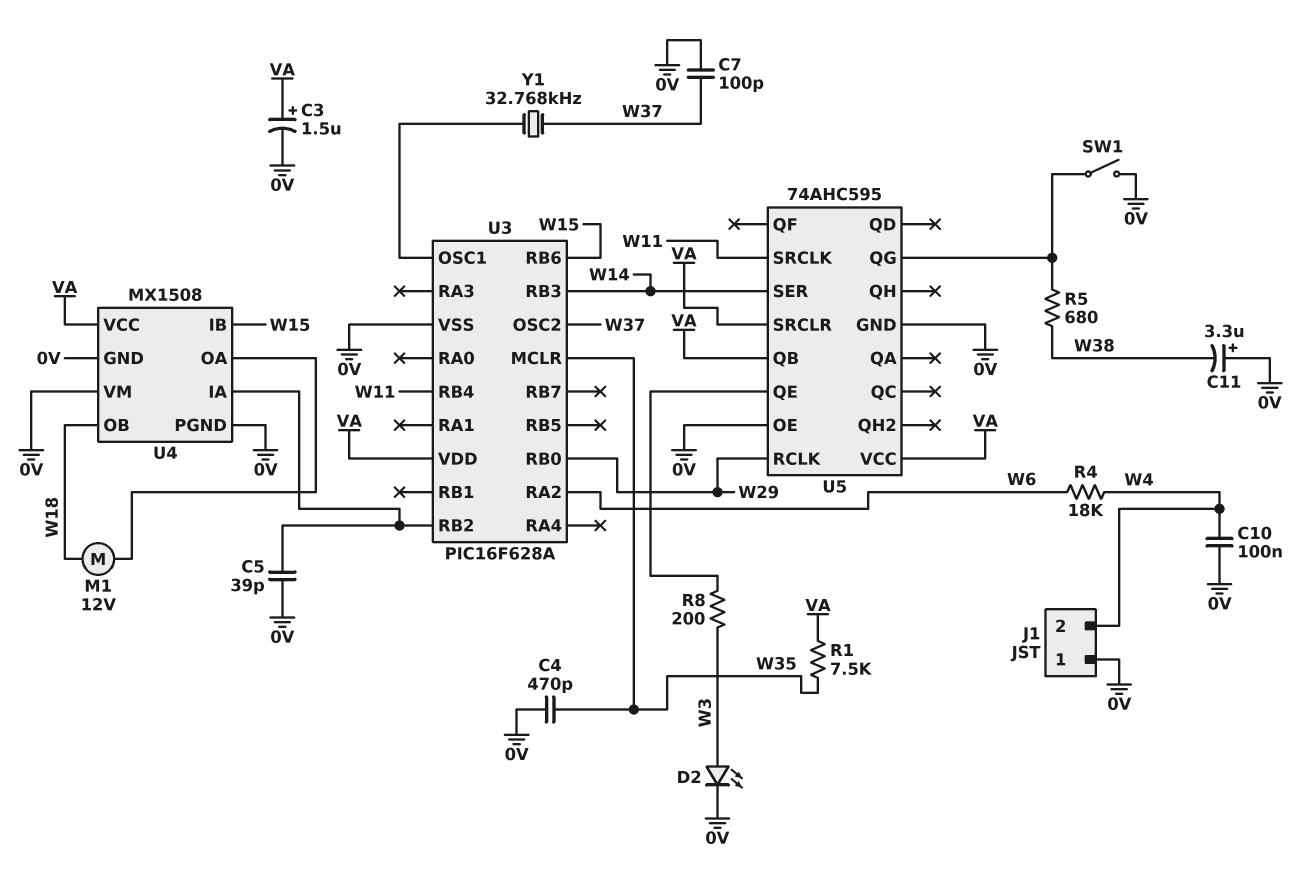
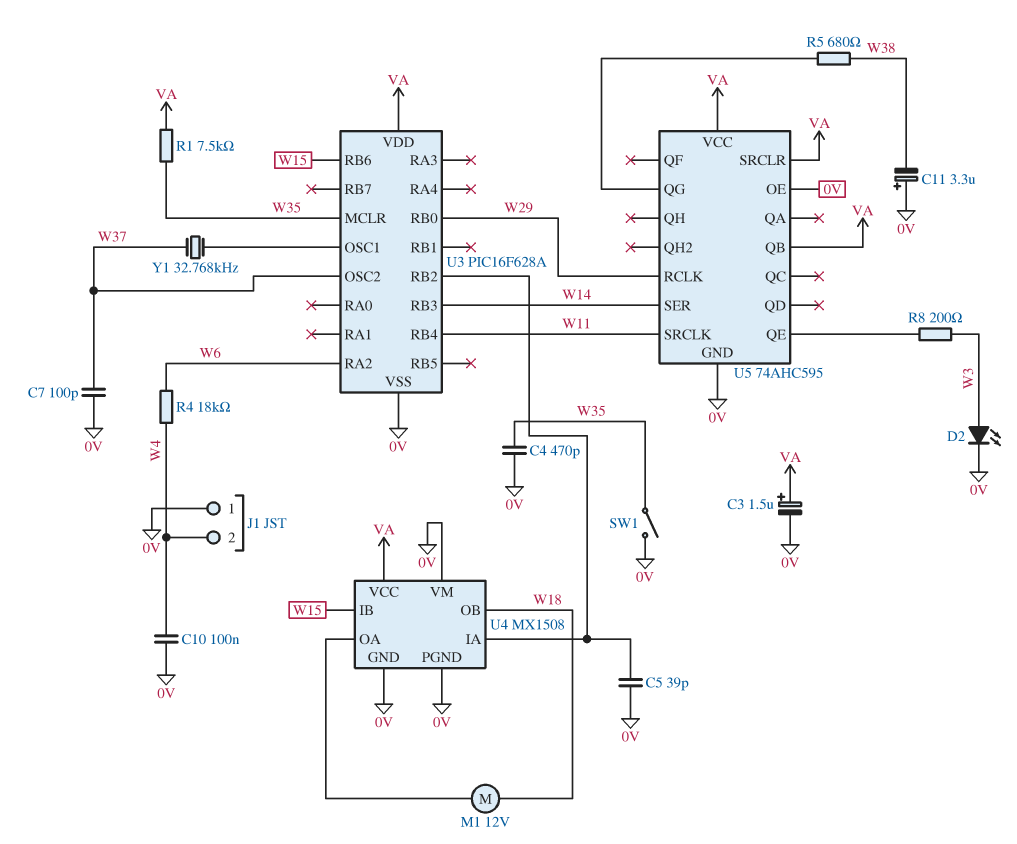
SW1: switch (0V, U5/QG) -> switch (0V, W35)

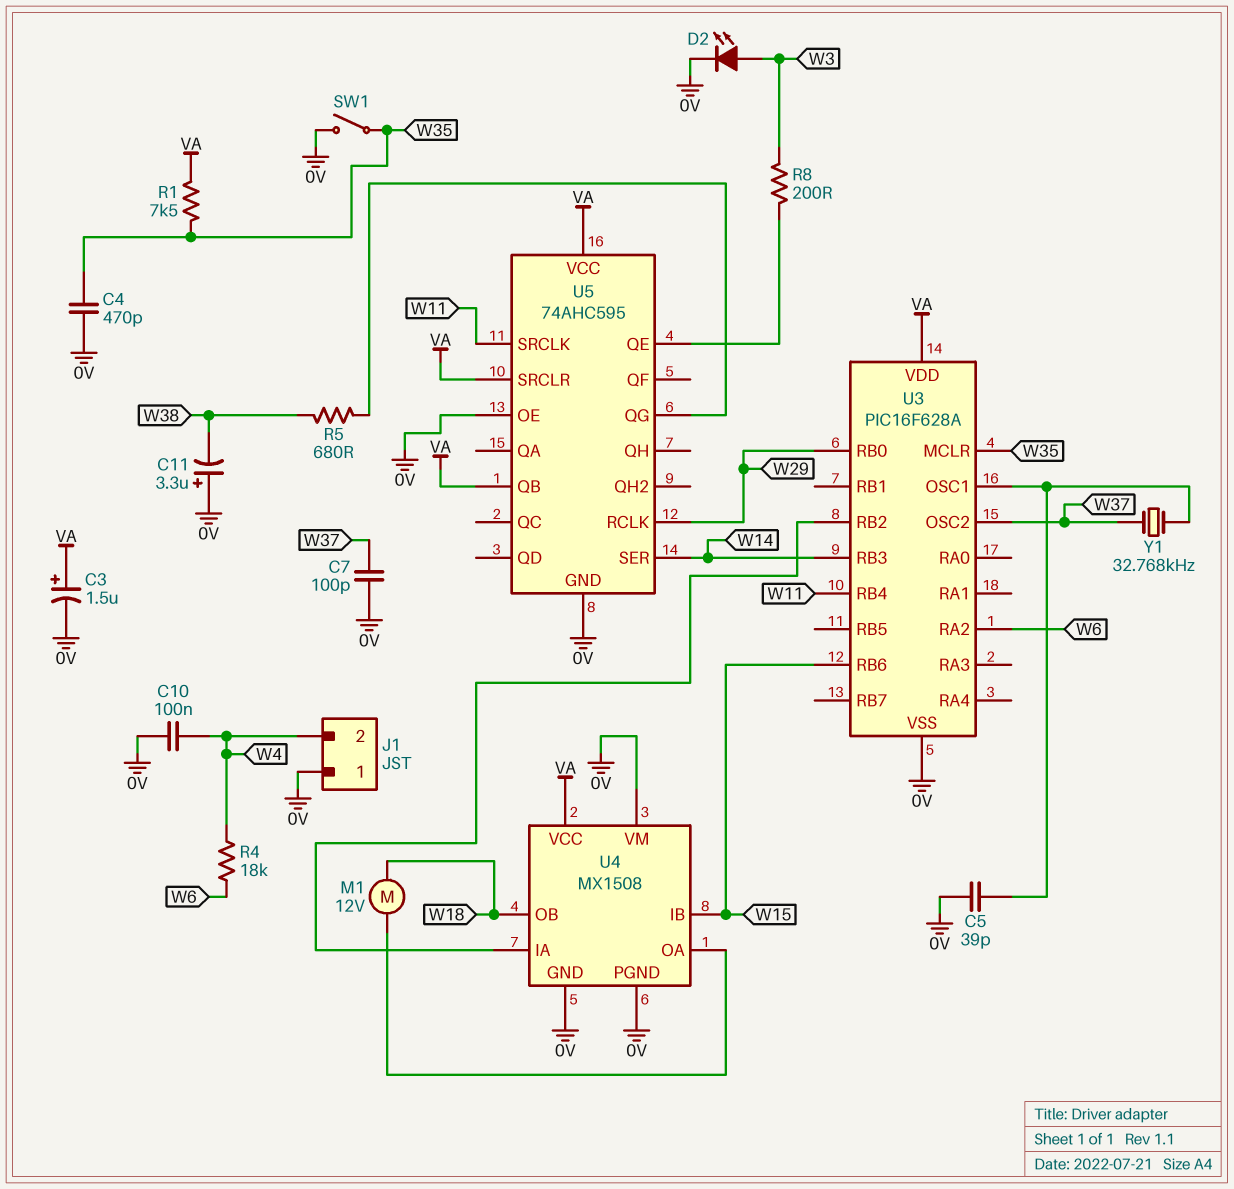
C5: 39pF (0V, U3/RB2) -> 39pF (0V, U3/OSC1)

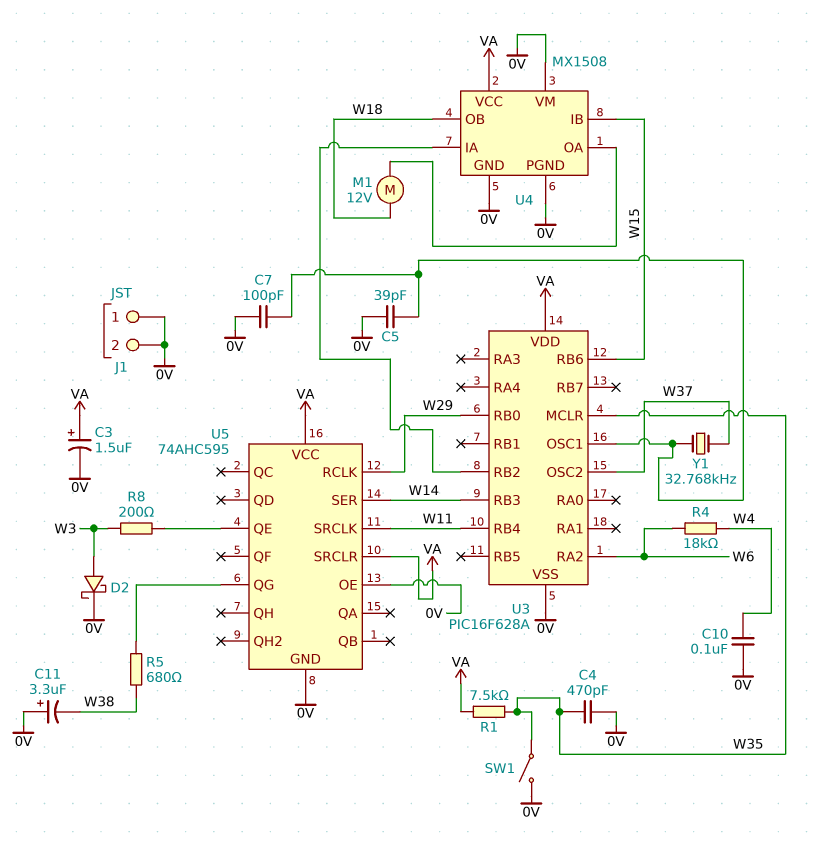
C7: 100pF (0V, W37) -> 100pF (0V, U3/OSC1)
D2: LED (A W3, K 0V) -> schottky (A W3, K 0V)
J1 pin 2: W4 -> 0V
U5 pin QB: VA -> none

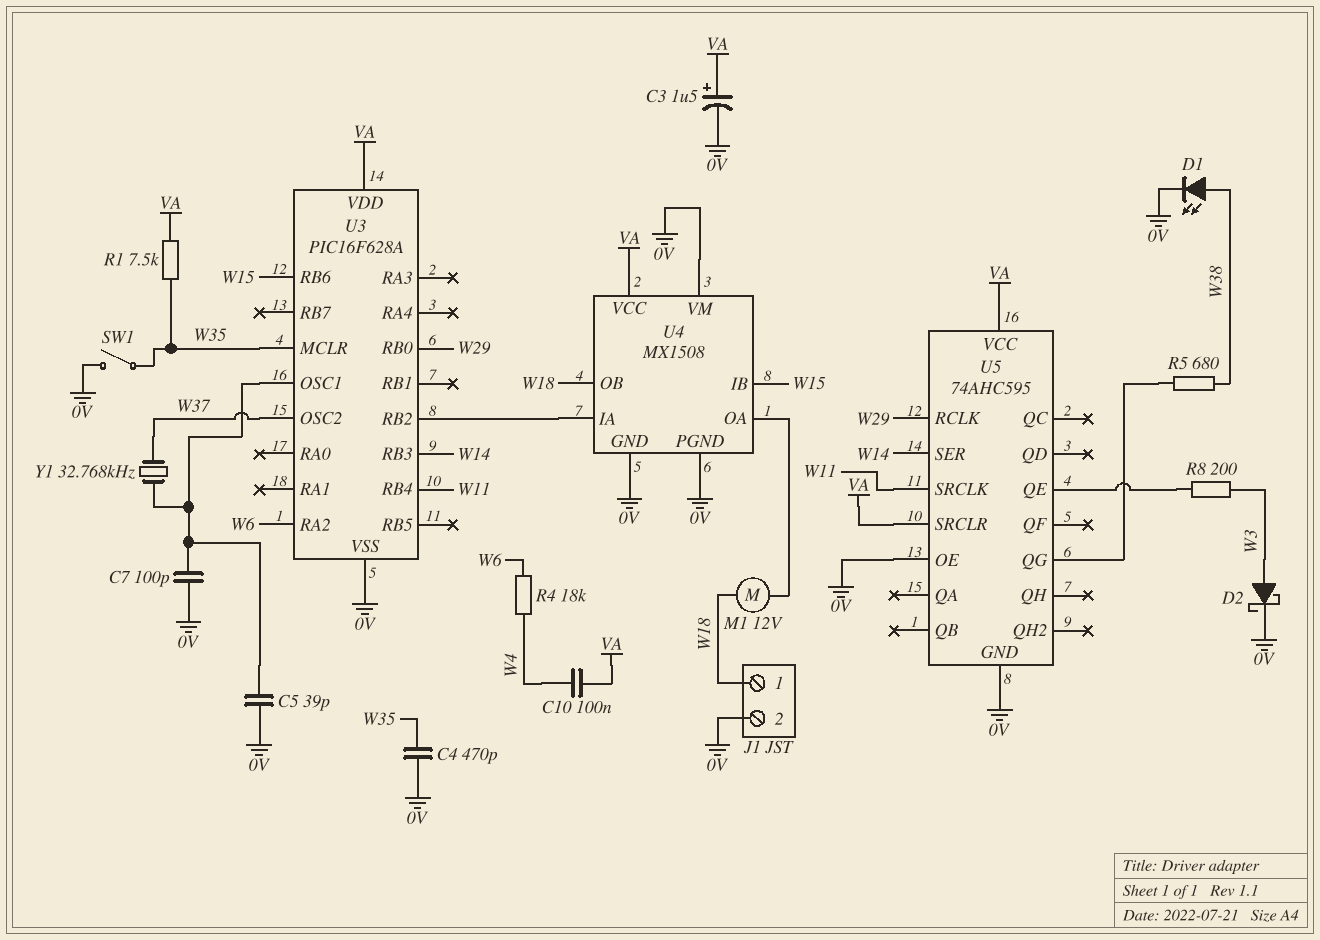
C10: 100nF (0V, W4) -> 100nF (VA, W4)
C11: 3.3uF (plus 0V, minus W38) -> none
D1: none -> LED (A W38, K 0V)
J1 pin 1: 0V -> W18

